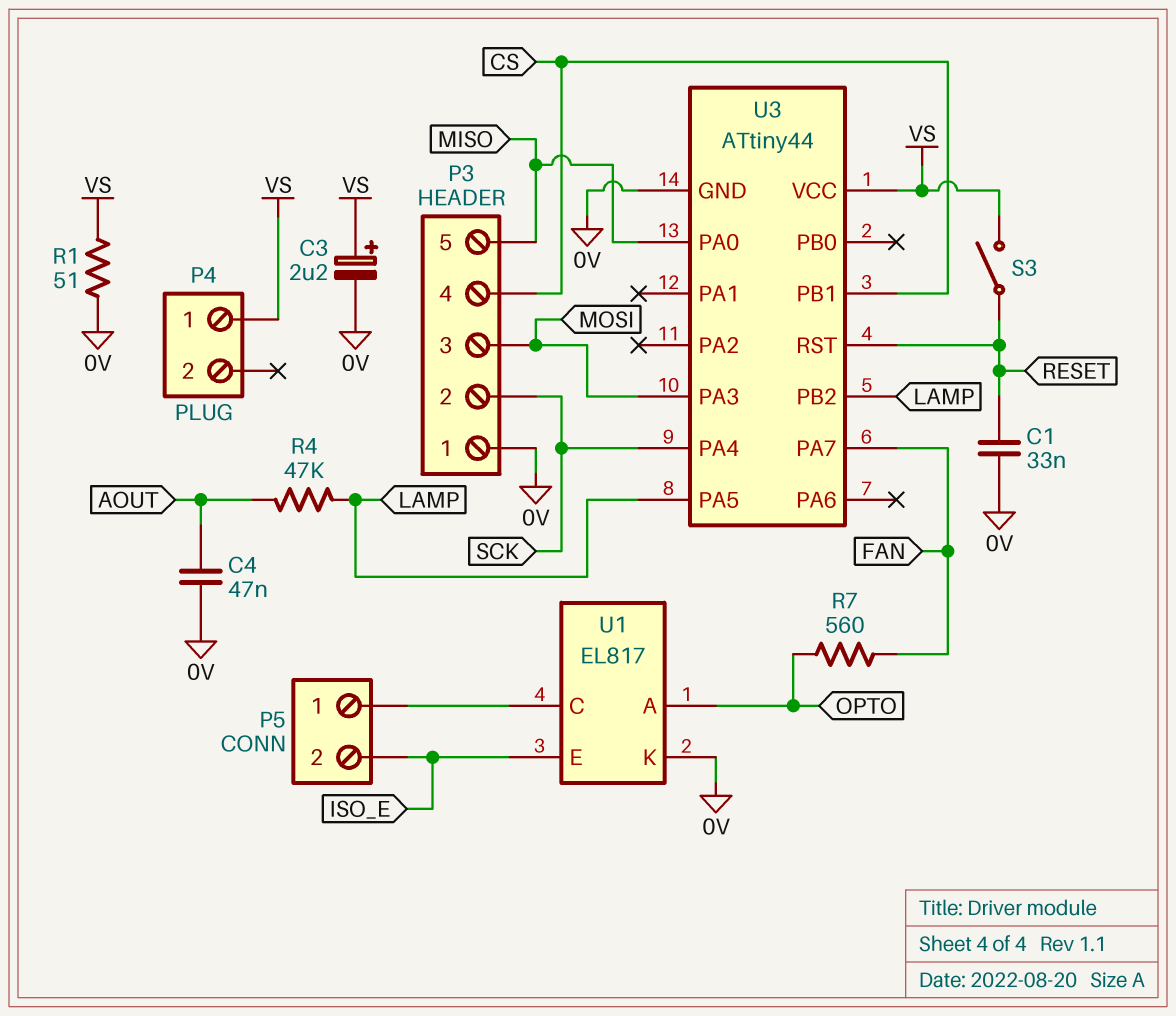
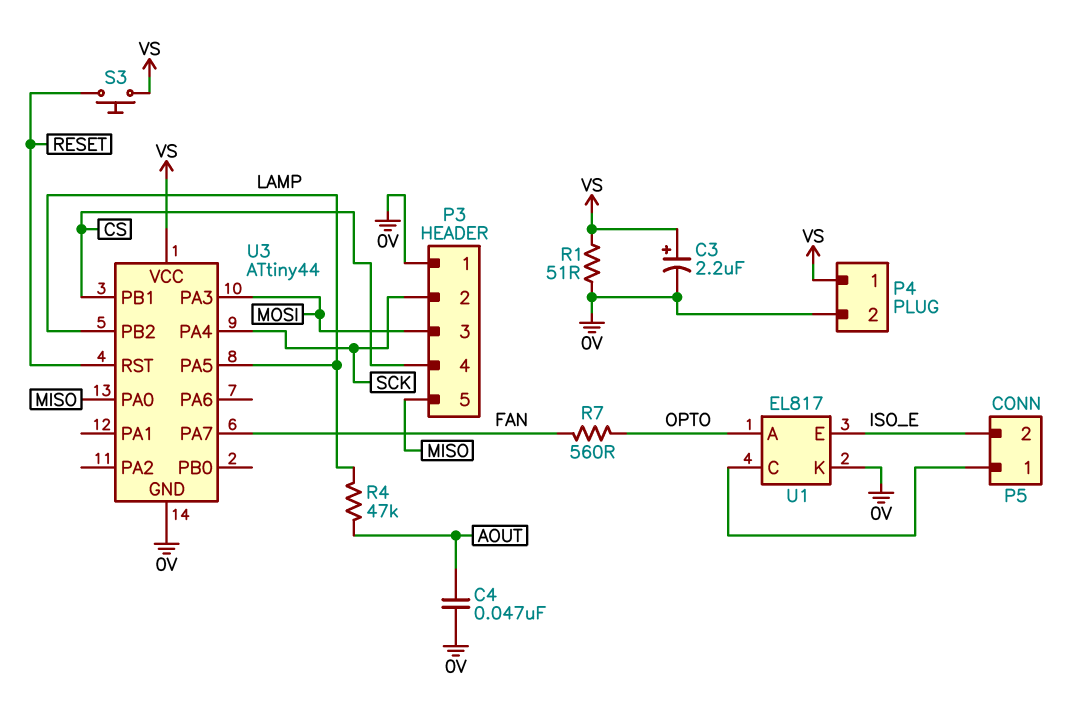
C1: 33nF (0V, RESET) -> none
P4 pin 2: none -> 0V
S3: switch (RESET, VS) -> button (RESET, VS)

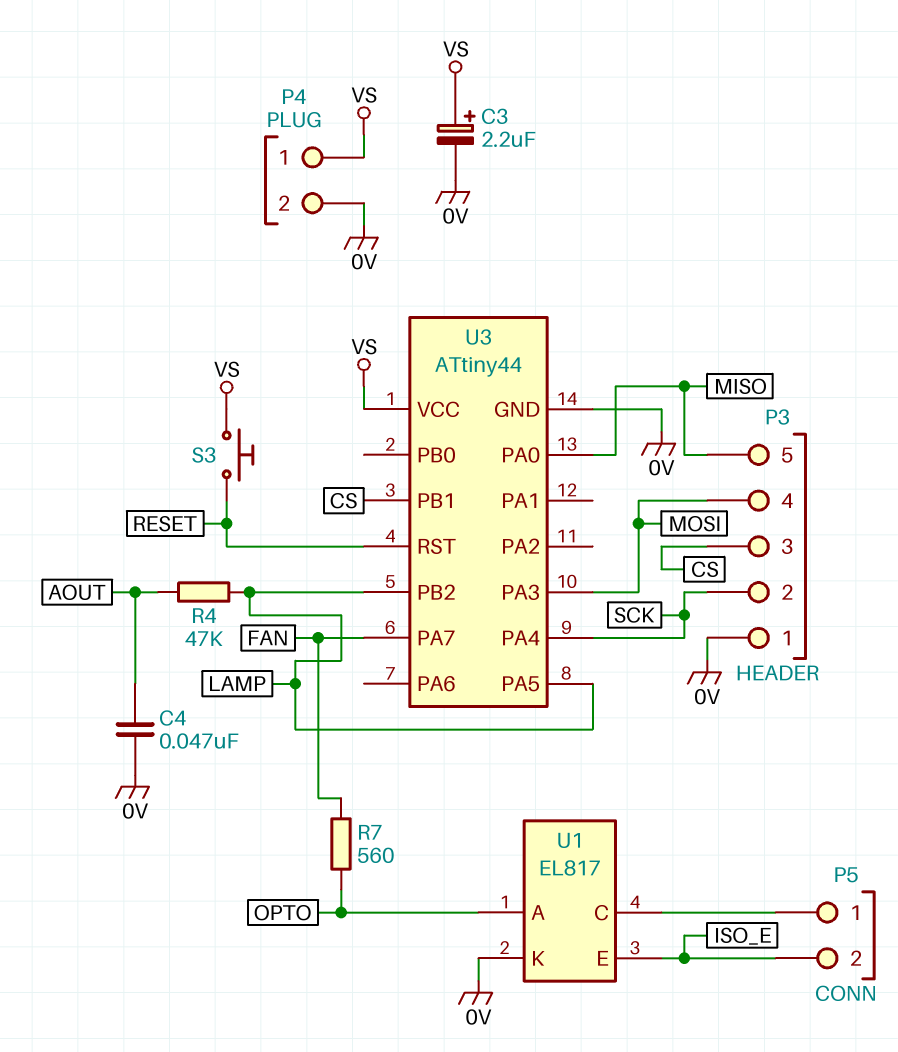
P3 pin 3: MOSI -> CS
P3 pin 4: CS -> MOSI
R1: 51 (0V, VS) -> none

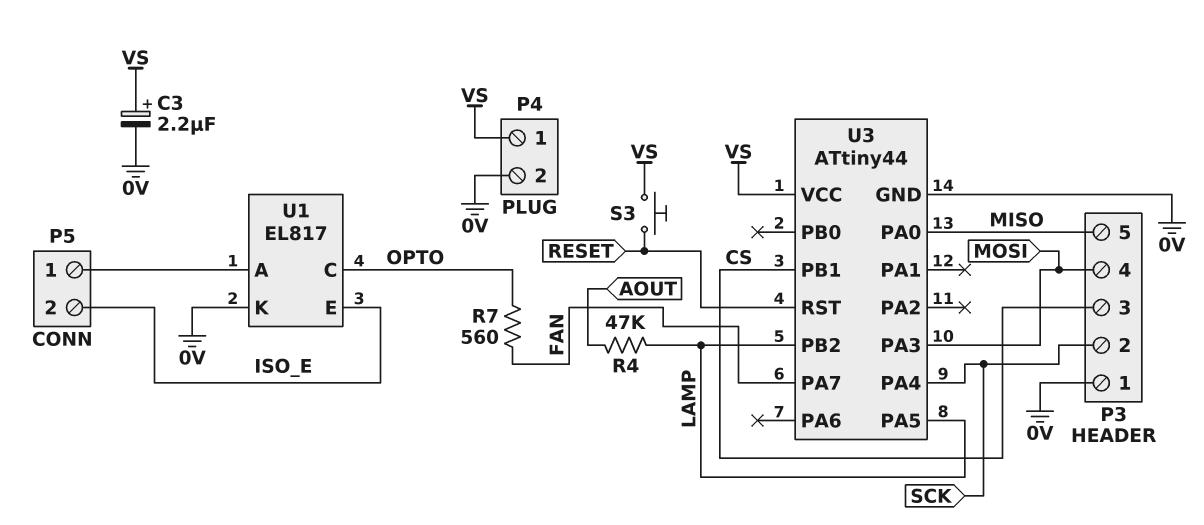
C4: 47nF (0V, AOUT) -> none
U1 pin A: OPTO -> P5/1
U1 pin C: P5/1 -> OPTO

